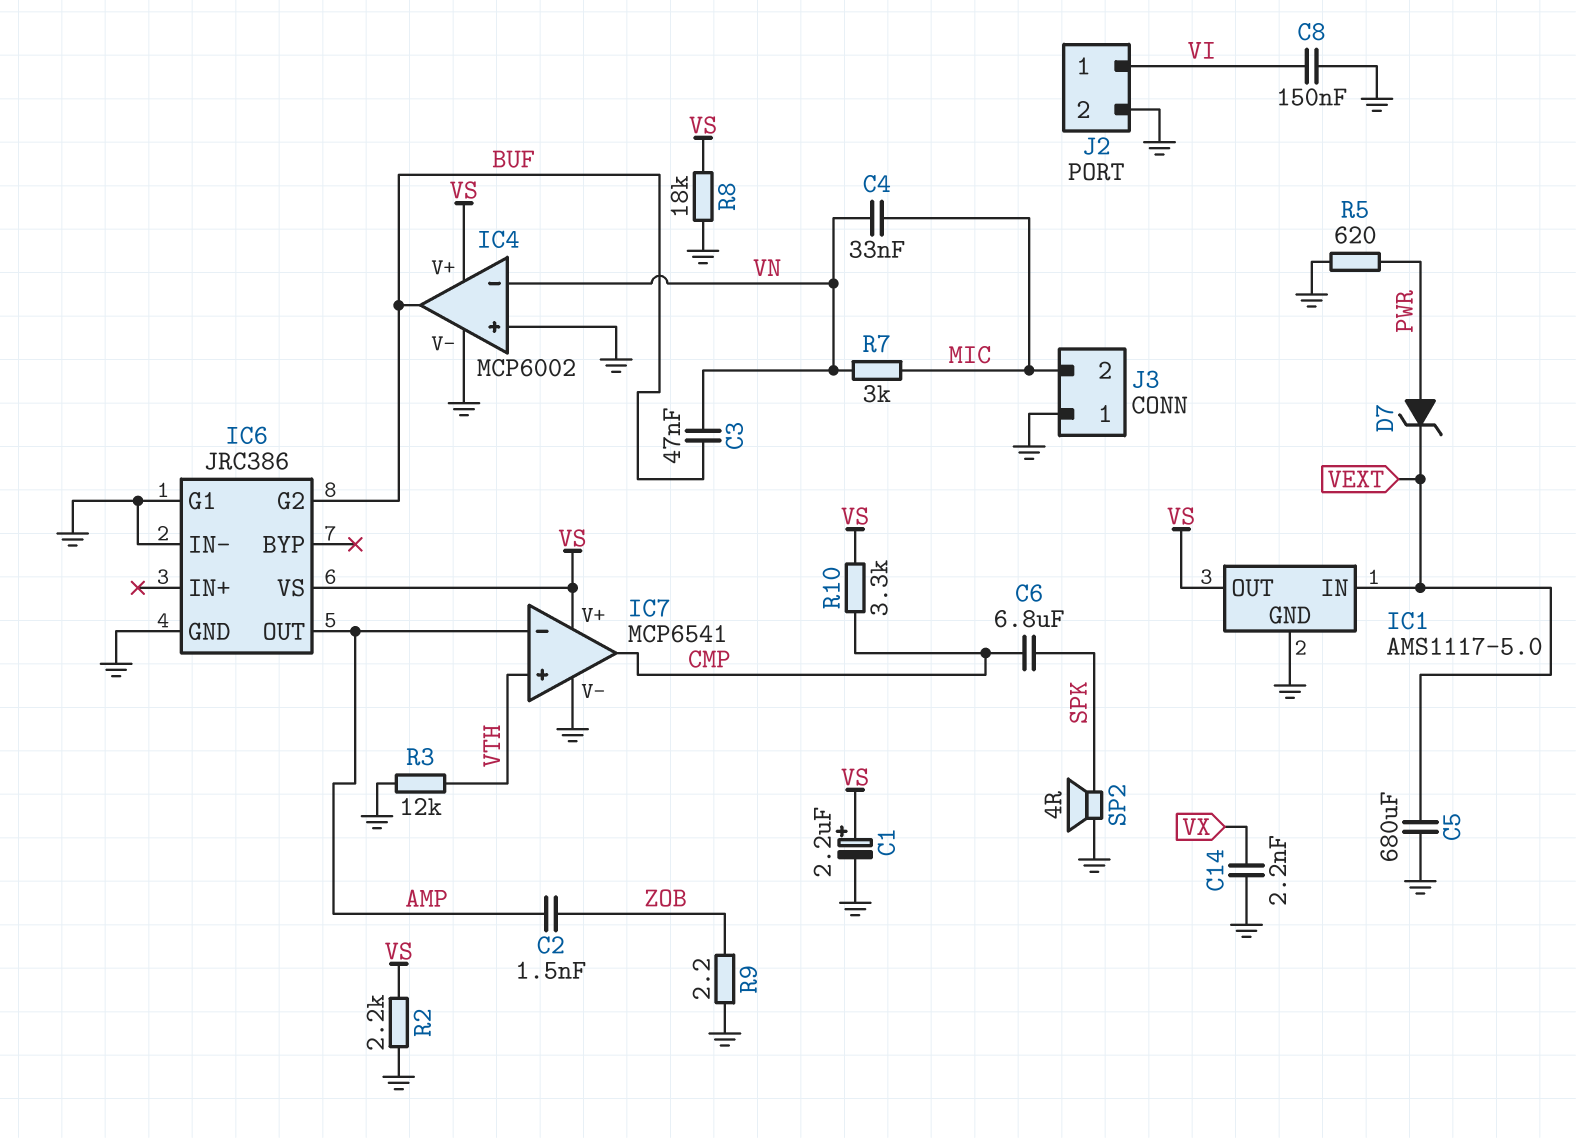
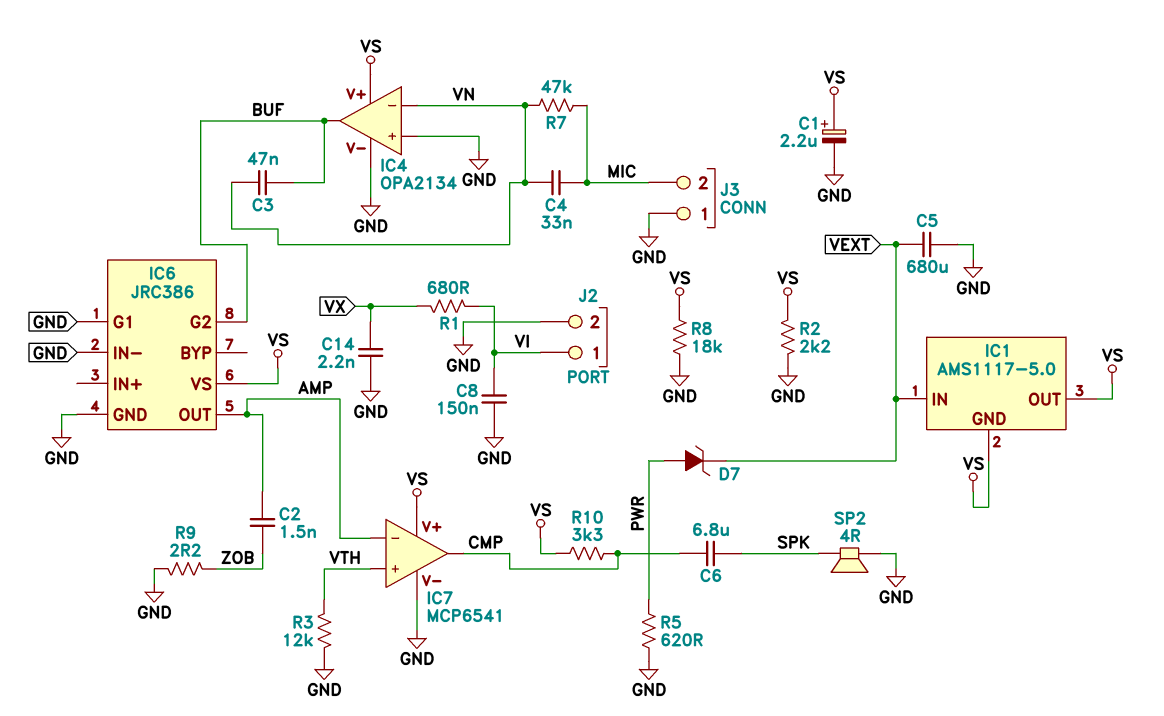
IC1 pin GND: GND -> VS
IC4: MCP6002 -> OPA2134
R1: none -> 680 (VI, VX)
R7: 3k (MIC, VN) -> 47k (MIC, VN)

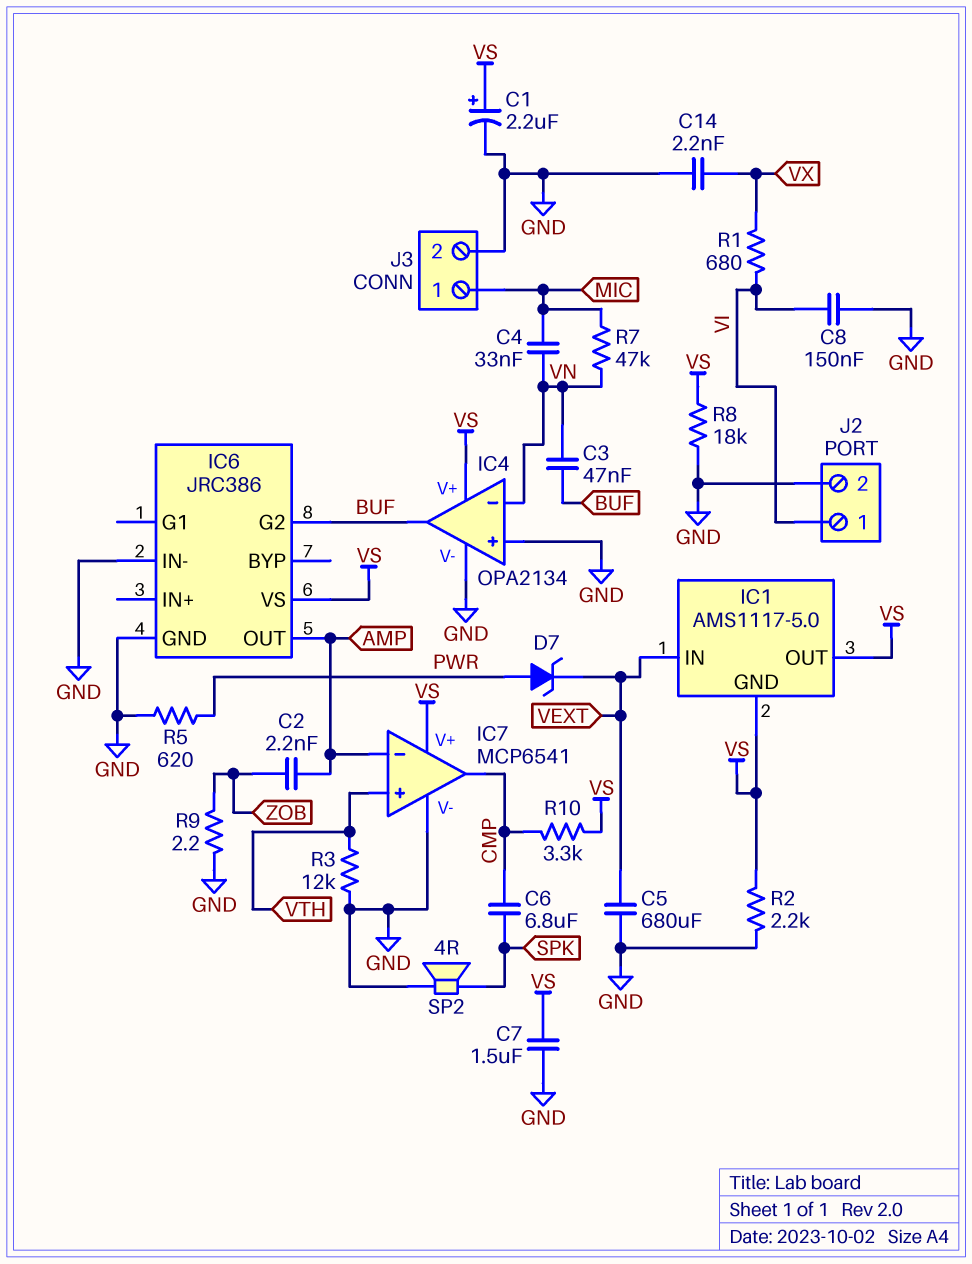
C2: 1.5nF (AMP, ZOB) -> 2.2nF (AMP, ZOB)
C7: none -> 1.5uF (GND, VS)
IC6 pin G1: GND -> none
J3 pin 1: GND -> MIC
J3 pin 2: MIC -> GND

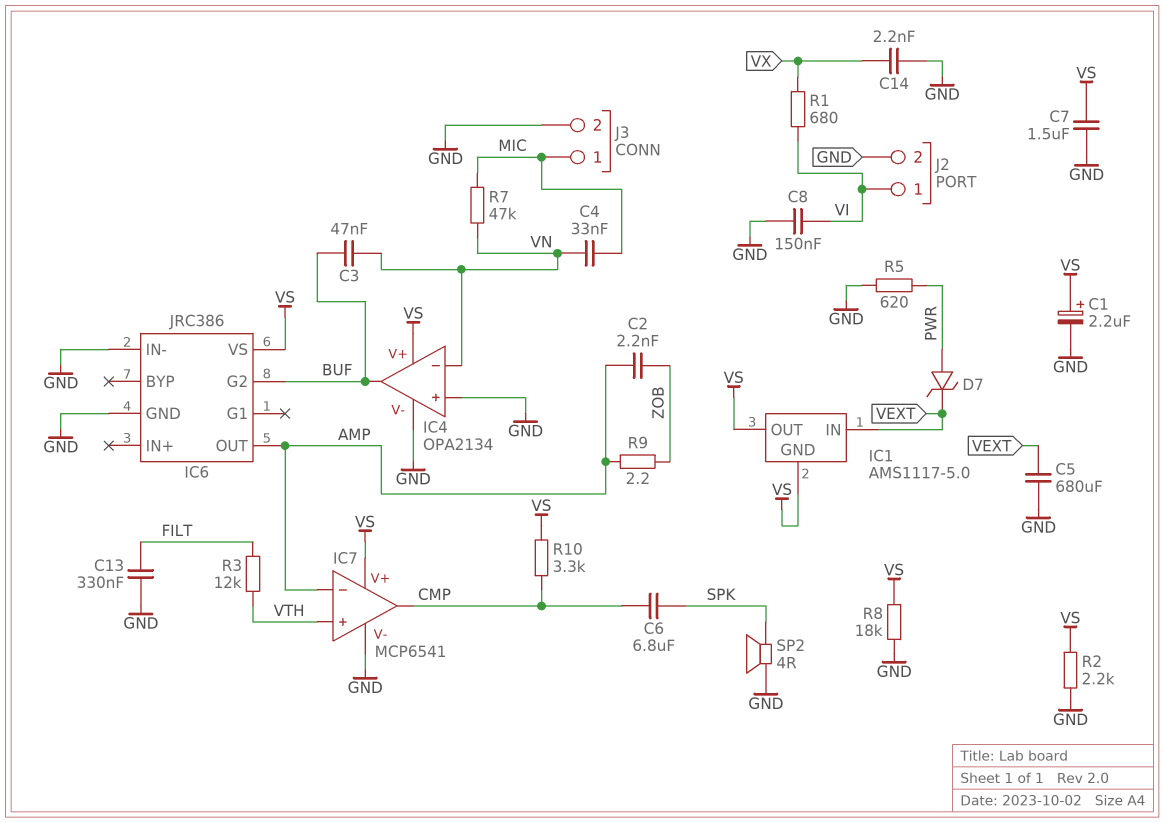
C13: none -> 330nF (FILT, GND)
R3: 12k (GND, VTH) -> 12k (FILT, VTH)
R9: 2.2 (GND, ZOB) -> 2.2 (AMP, ZOB)

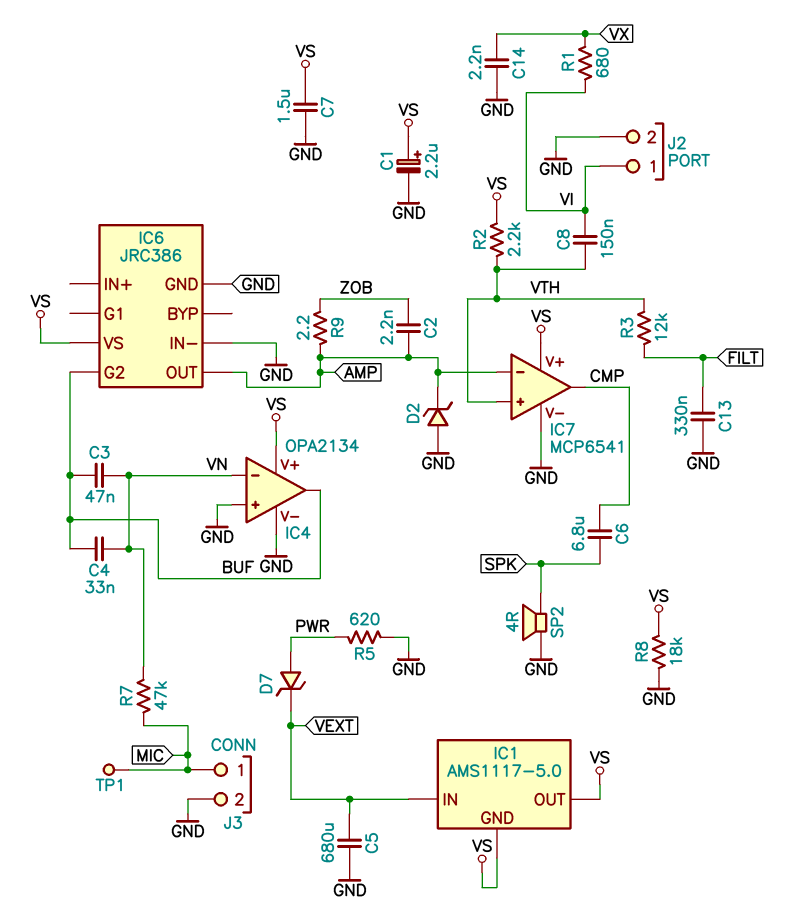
C4: 33nF (MIC, VN) -> 33nF (BUF, VN)
C8: 150nF (GND, VI) -> 150nF (VI, VTH)
D2: none -> zener (A GND, K AMP)
R2: 2.2k (GND, VS) -> 2.2k (VS, VTH)
R10: 3.3k (CMP, VS) -> none
TP1: none -> test point (MIC)

